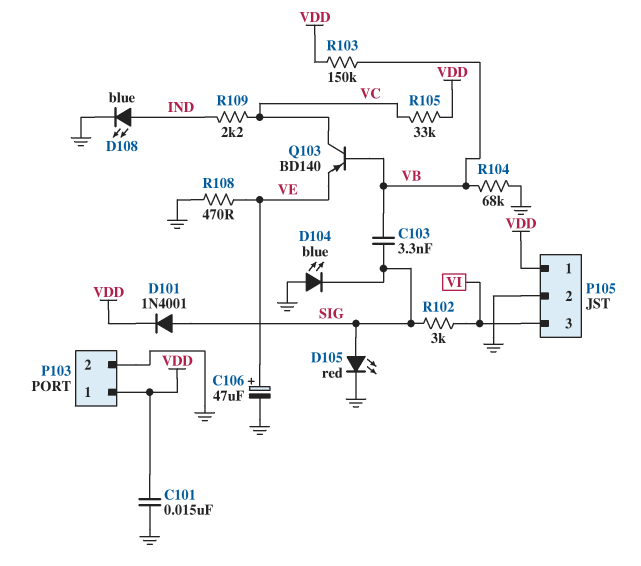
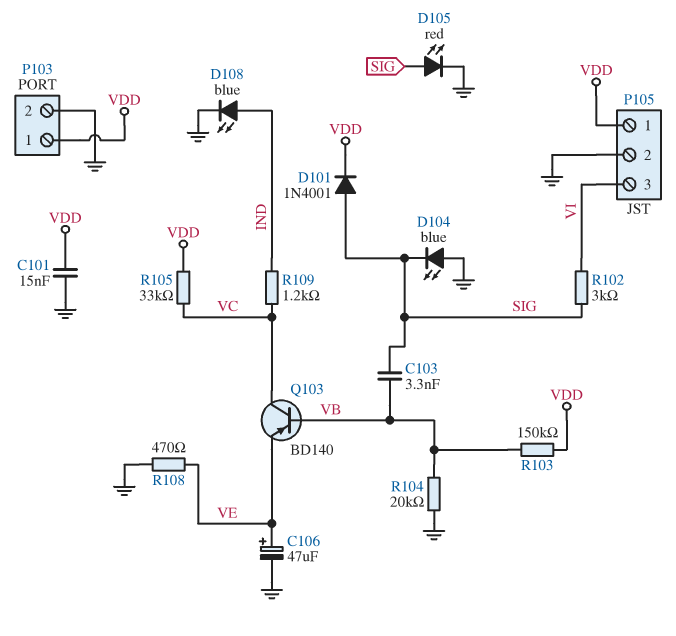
R104: 68k (GND, VB) -> 20k (GND, VB)
R109: 2.2k (IND, VC) -> 1.2k (IND, VC)

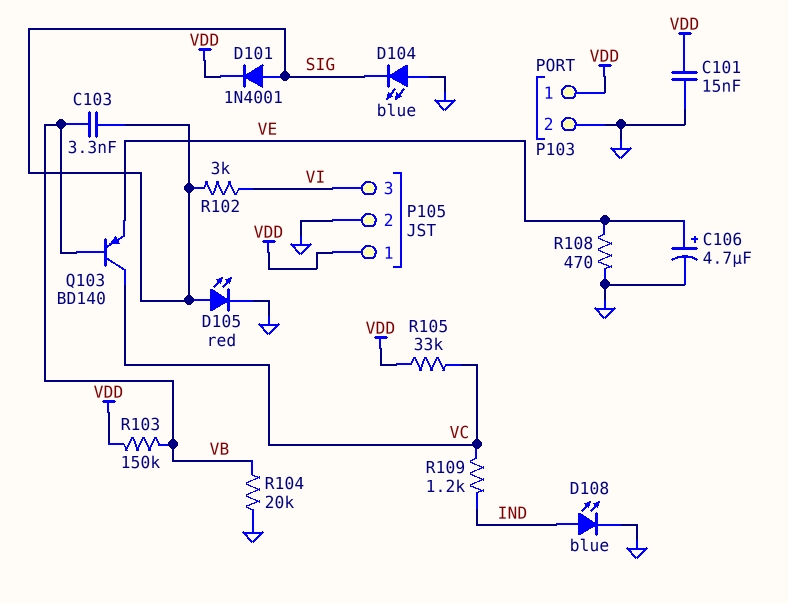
C106: 47uF (plus VE, minus GND) -> 4.7uF (plus VE, minus GND)

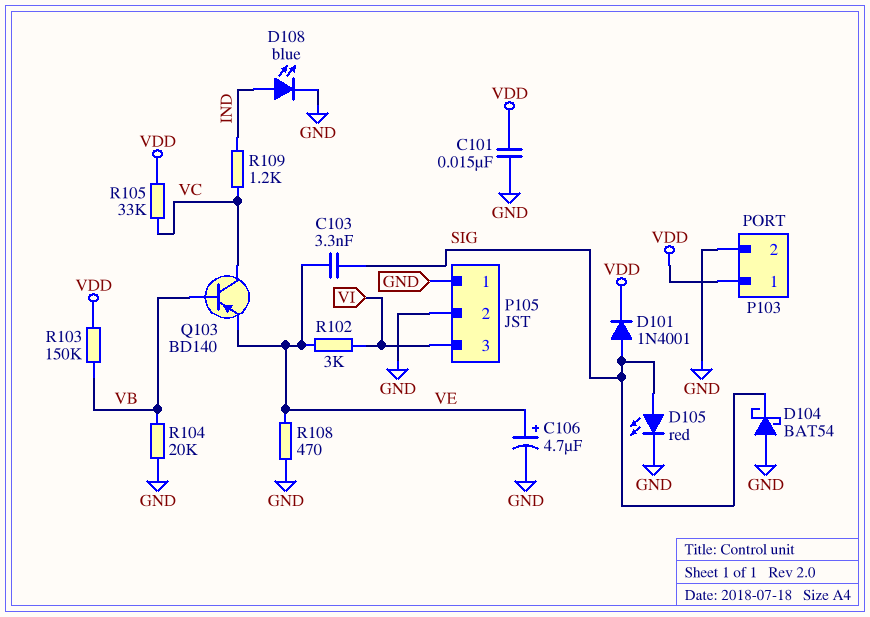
C103: 3.3nF (SIG, VB) -> 3.3nF (SIG, VE)
D104: LED blue (A GND, K SIG) -> schottky BAT54 (A GND, K SIG)
P105 pin 1: VDD -> GND
R102: 3k (SIG, VI) -> 3k (VE, VI)

